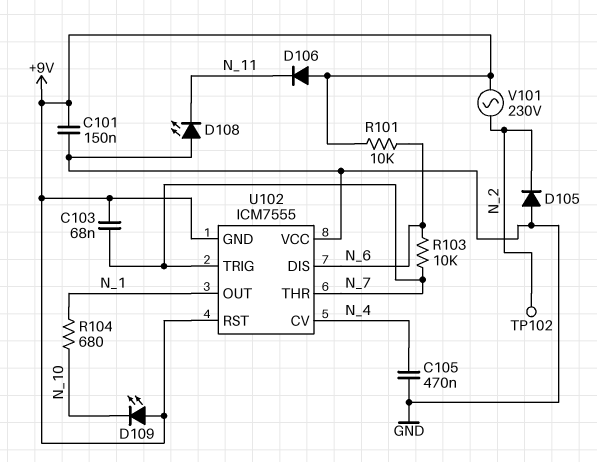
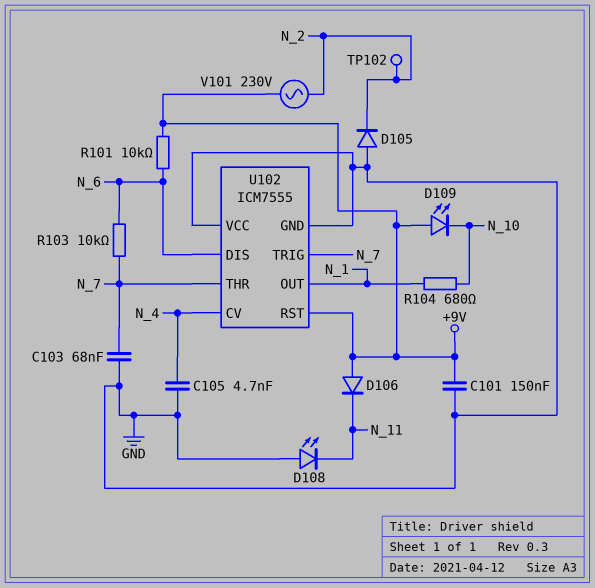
C103: 68nF (+9V, N_7) -> 68nF (GND, N_7)
C105: 470nF (GND, N_4) -> 4.7nF (GND, N_4)
U102 pin GND: +9V -> GND

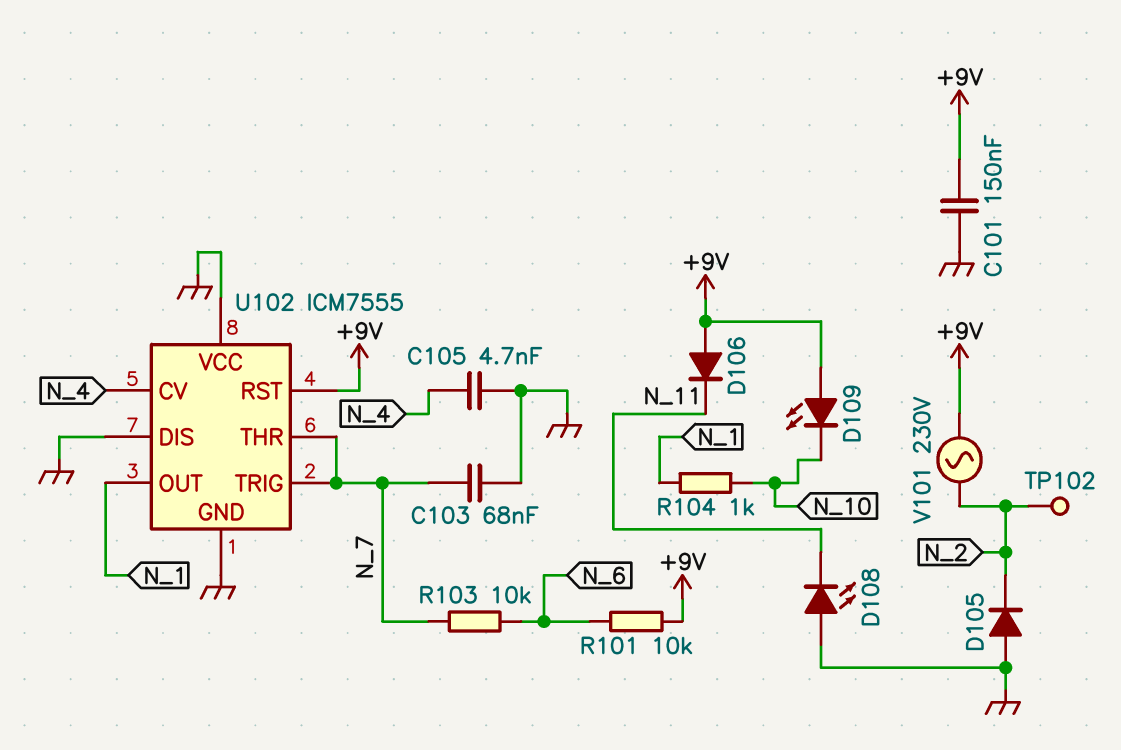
R104: 680 (N_1, N_10) -> 1k (N_1, N_10)
U102 pin DIS: N_6 -> GND

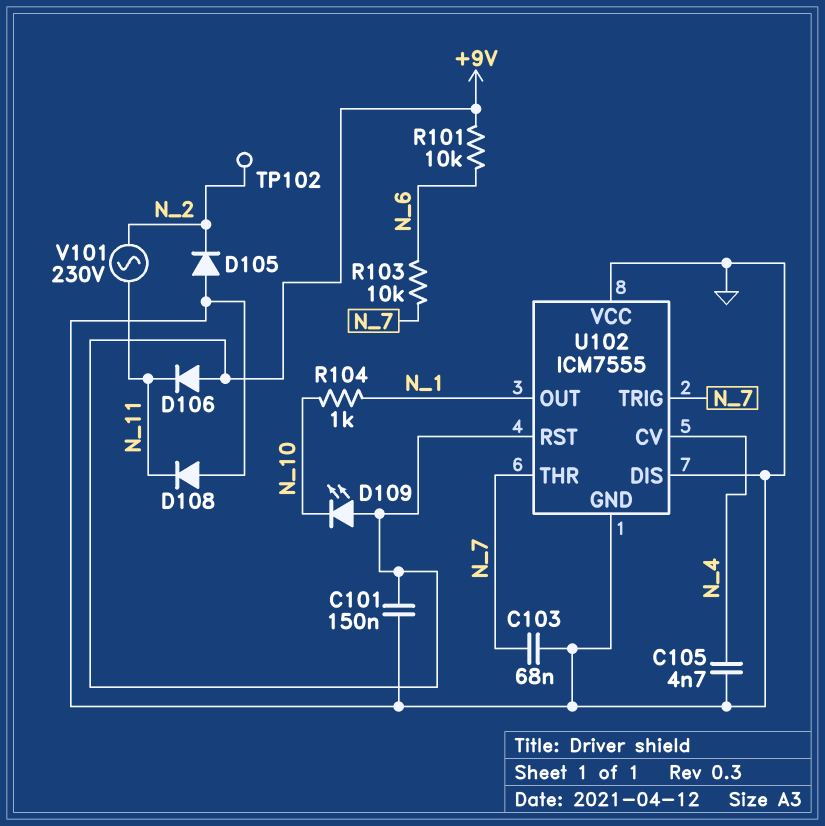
D108: LED (A GND, K N_11) -> diode (A GND, K N_11)
V101: AC 230V (+9V, N_2) -> AC 230V (N_2, N_11)

